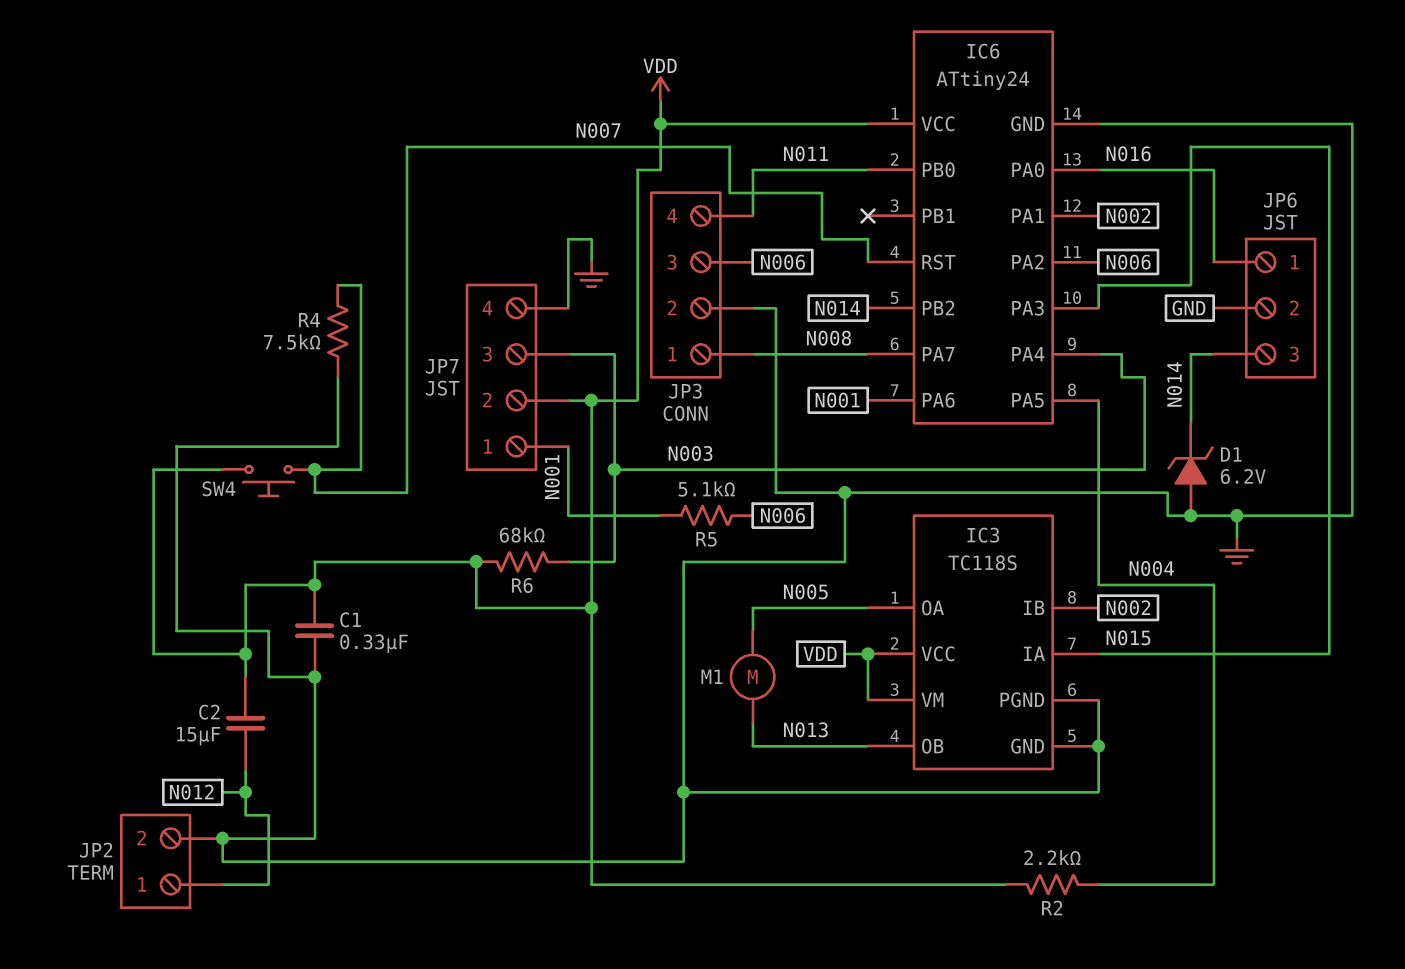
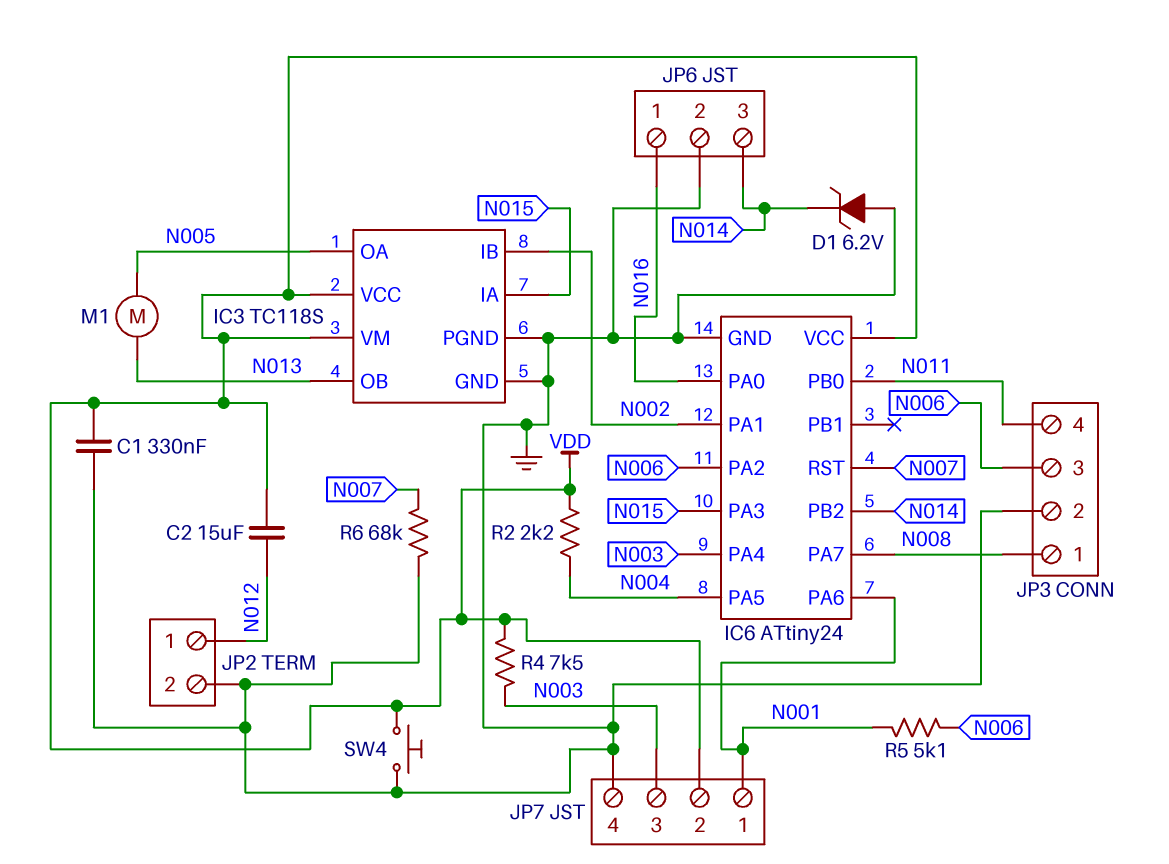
R4: 7.5k (GND, N007) -> 7.5k (N003, VDD)
R6: 68k (N003, VDD) -> 68k (GND, N007)
SW4: button (N007, VDD) -> button (GND, VDD)

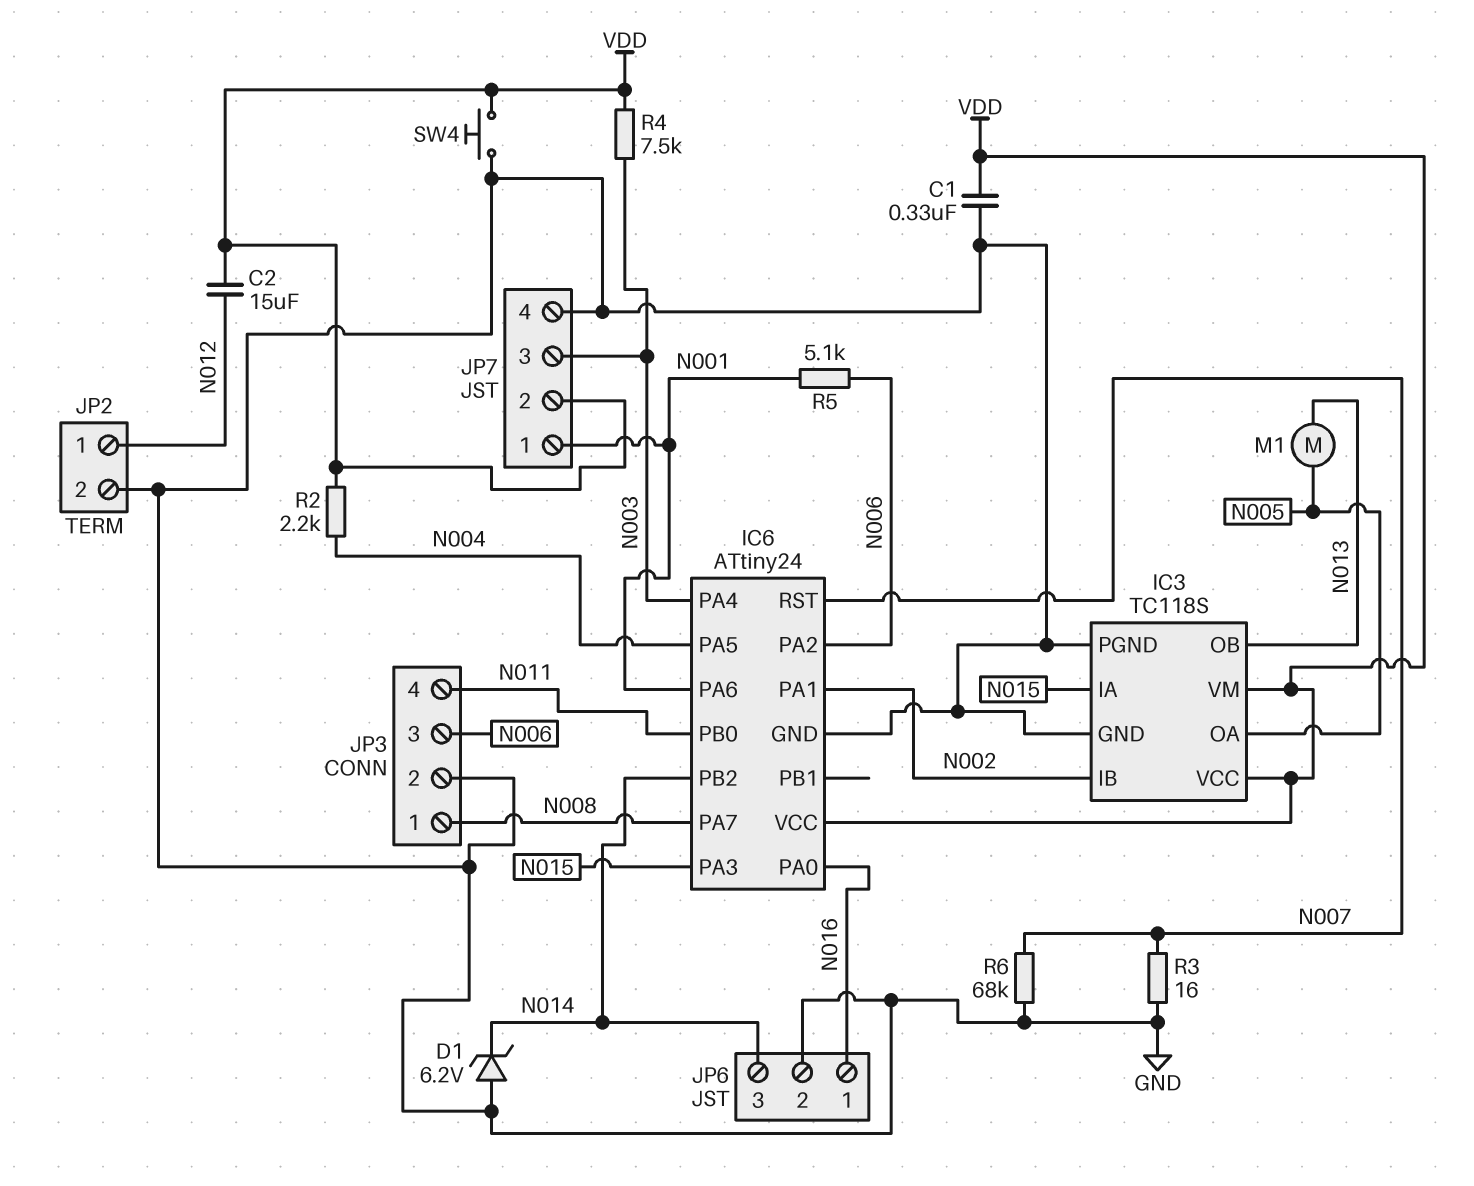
R3: none -> 16 (GND, N007)

